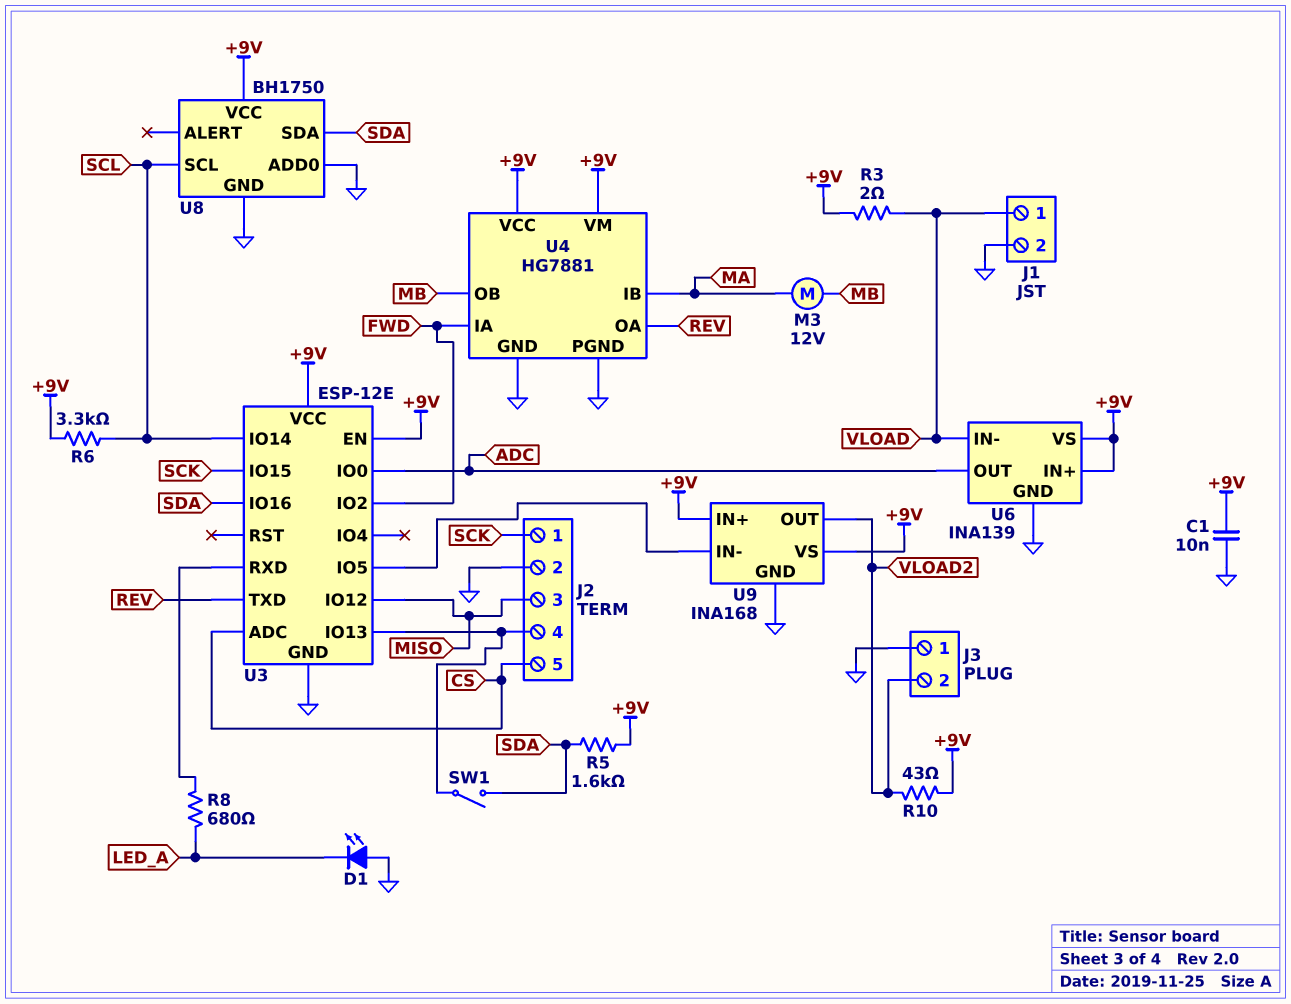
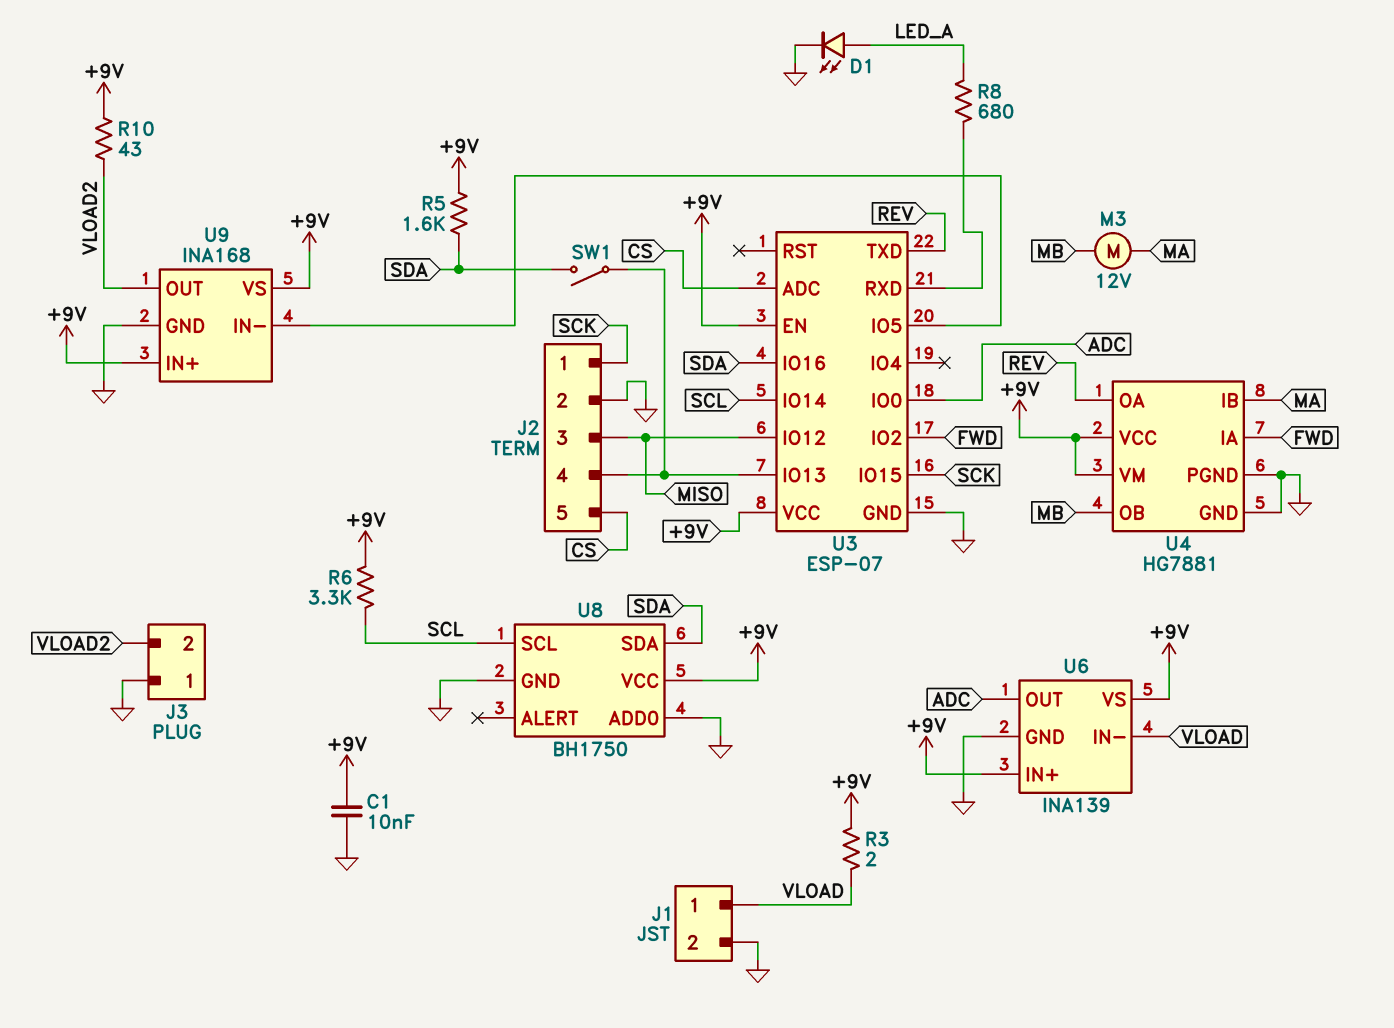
D1: LED (A GND, K LED_A) -> LED (A LED_A, K GND)
U3: ESP-12E -> ESP-07

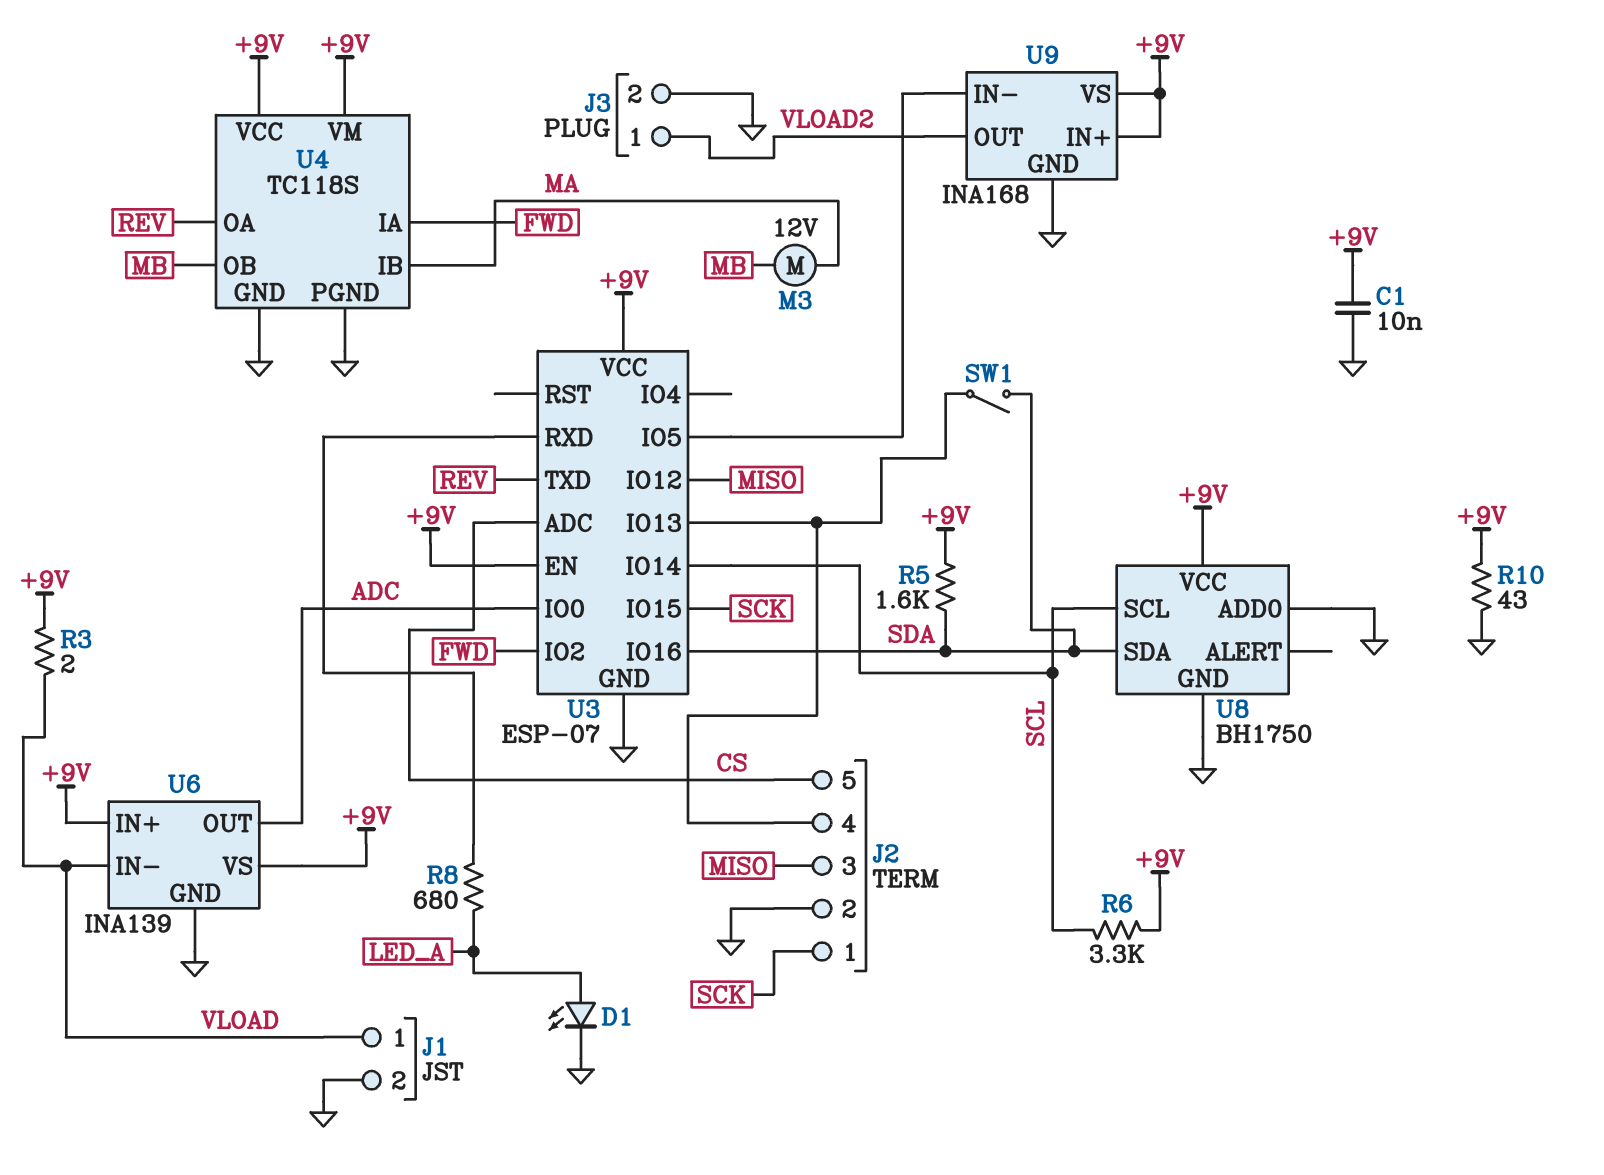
J3 pin 1: GND -> VLOAD2
J3 pin 2: VLOAD2 -> GND
R10: 43 (+9V, VLOAD2) -> 43 (+9V, GND)
U4: HG7881 -> TC118S

